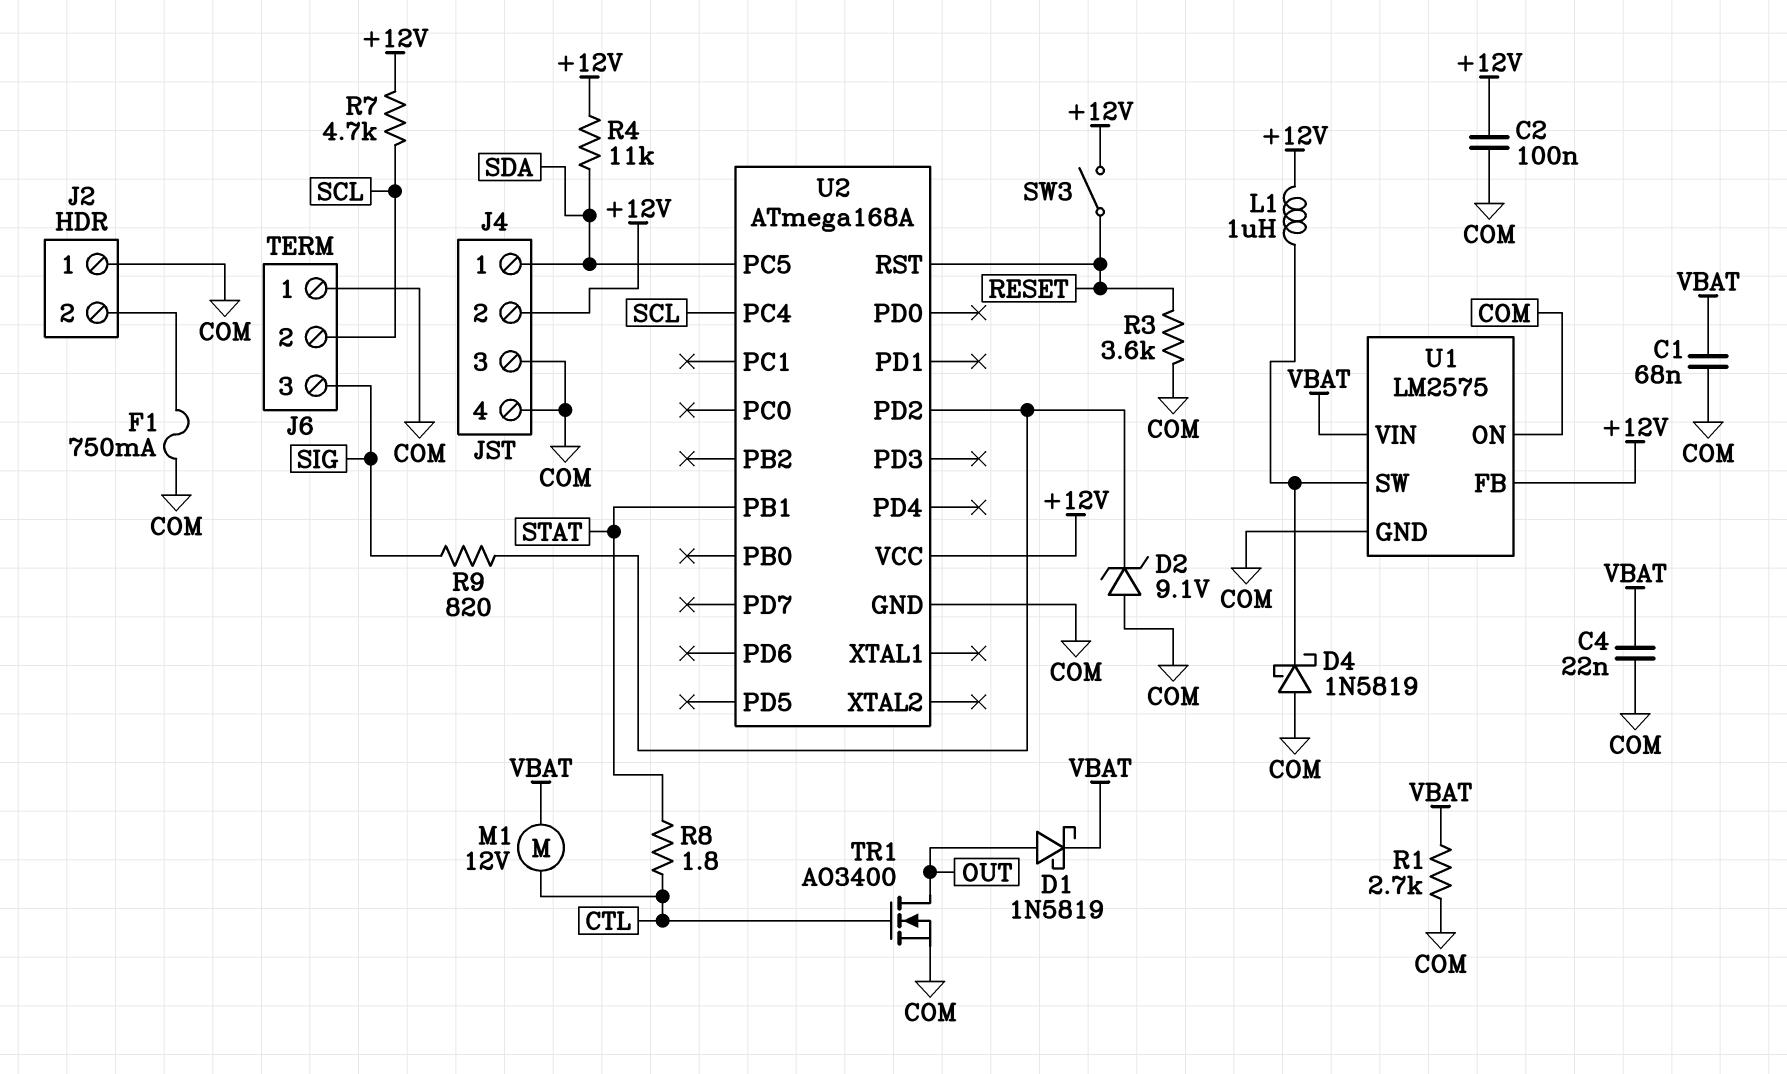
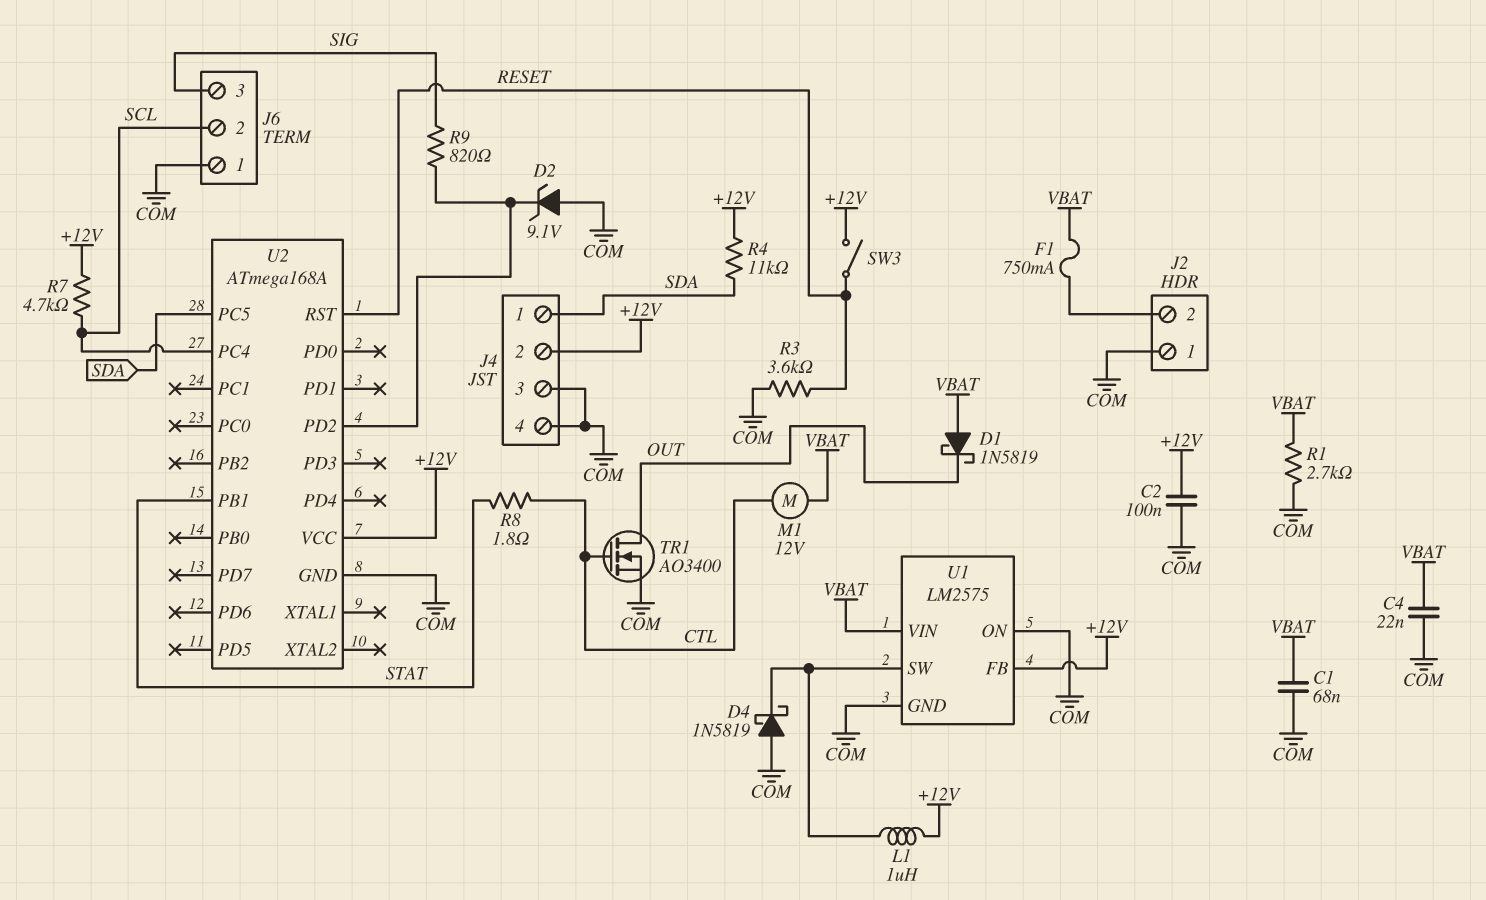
D1: schottky 1N5819 (A OUT, K VBAT) -> schottky 1N5819 (A VBAT, K OUT)
F1: 750mA (COM, J2/2) -> 750mA (J2/2, VBAT)

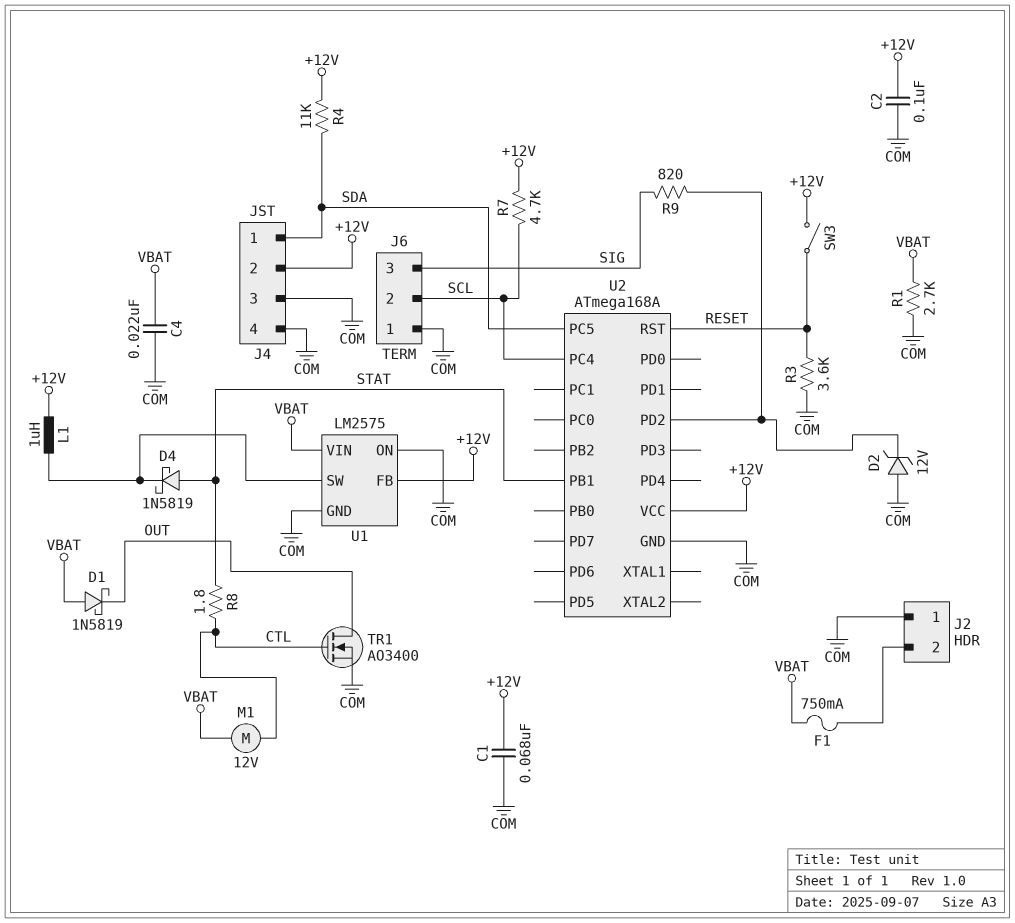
C1: 68nF (COM, VBAT) -> 68nF (+12V, COM)
D2: zener 9.1V (A COM, K U2/PD2) -> zener 12V (A COM, K U2/PD2)
D4: schottky 1N5819 (A COM, K U1/SW) -> schottky 1N5819 (A STAT, K U1/SW)

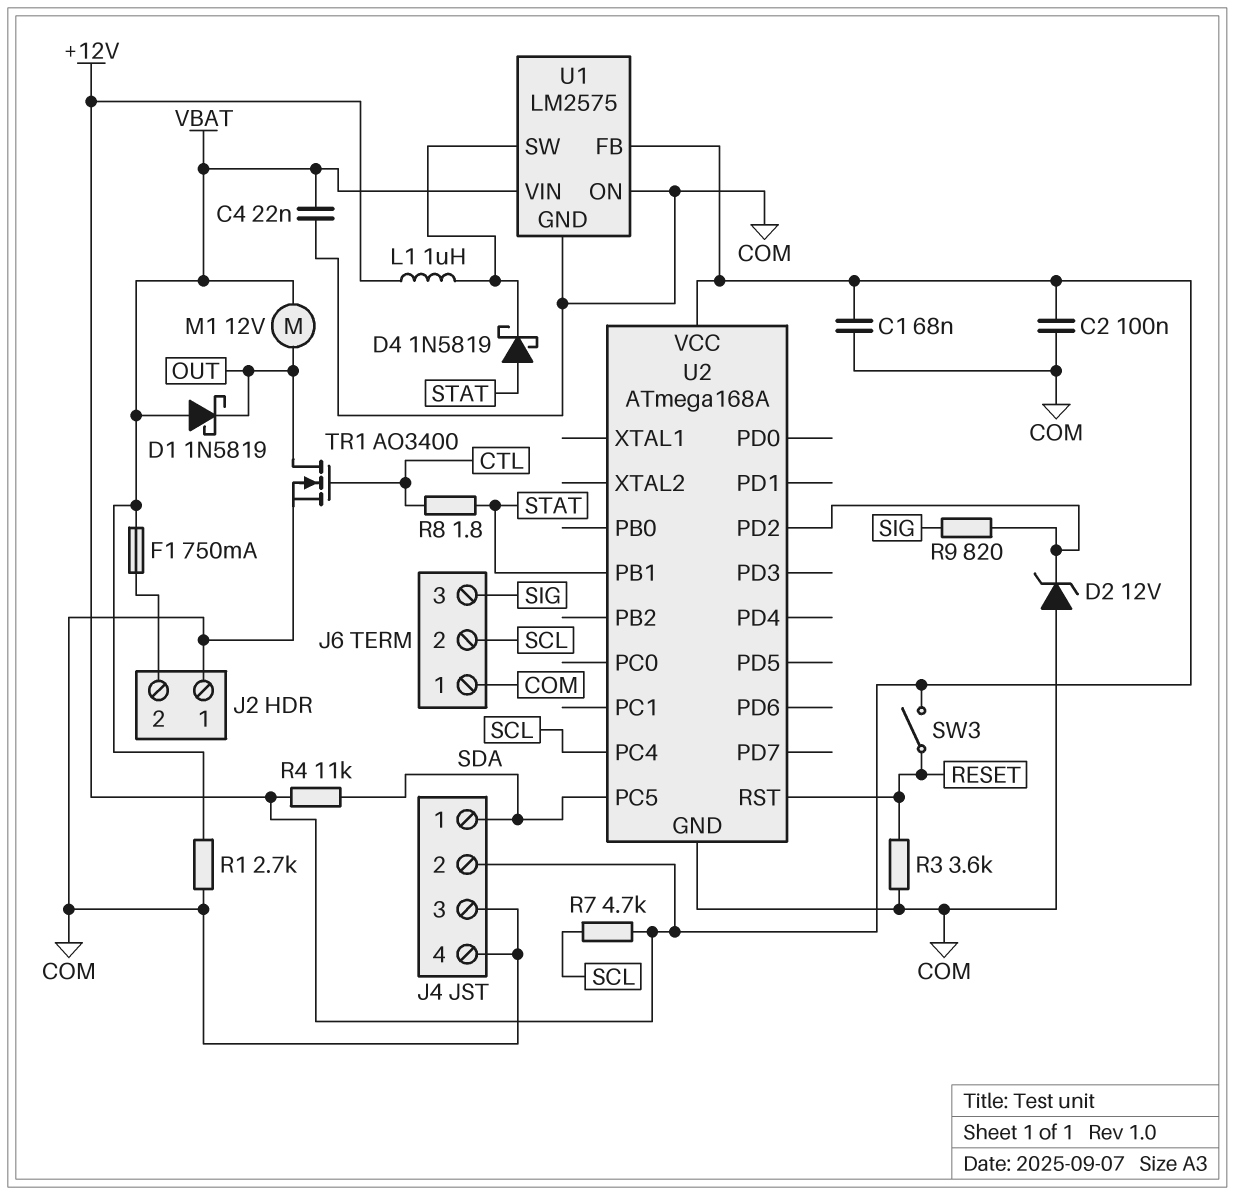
M1: motor 12V (CTL, VBAT) -> motor 12V (OUT, VBAT)

